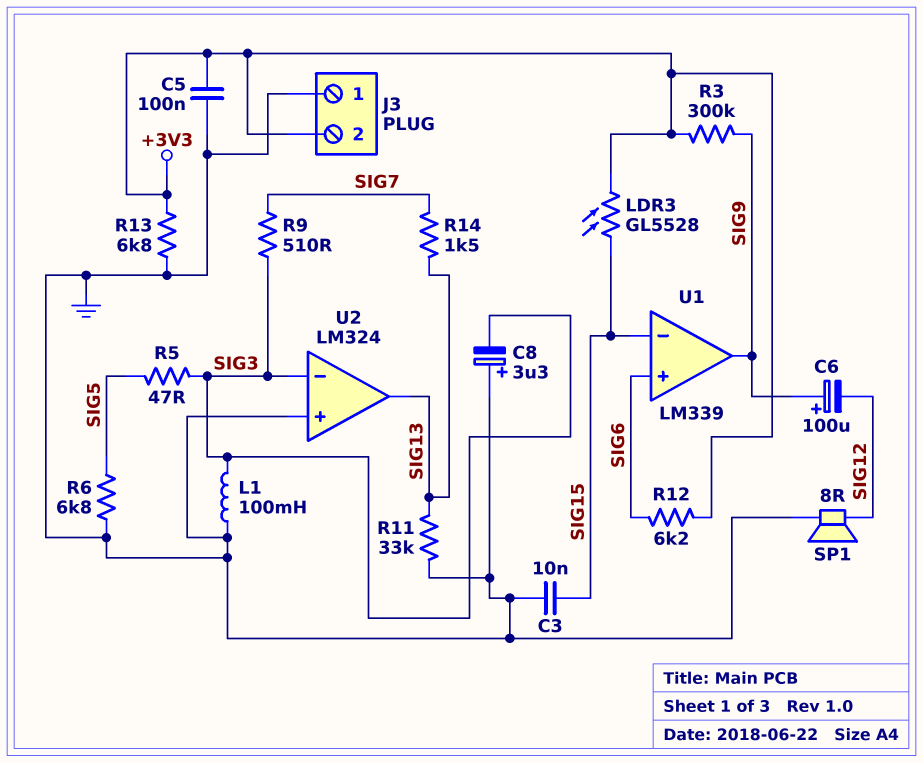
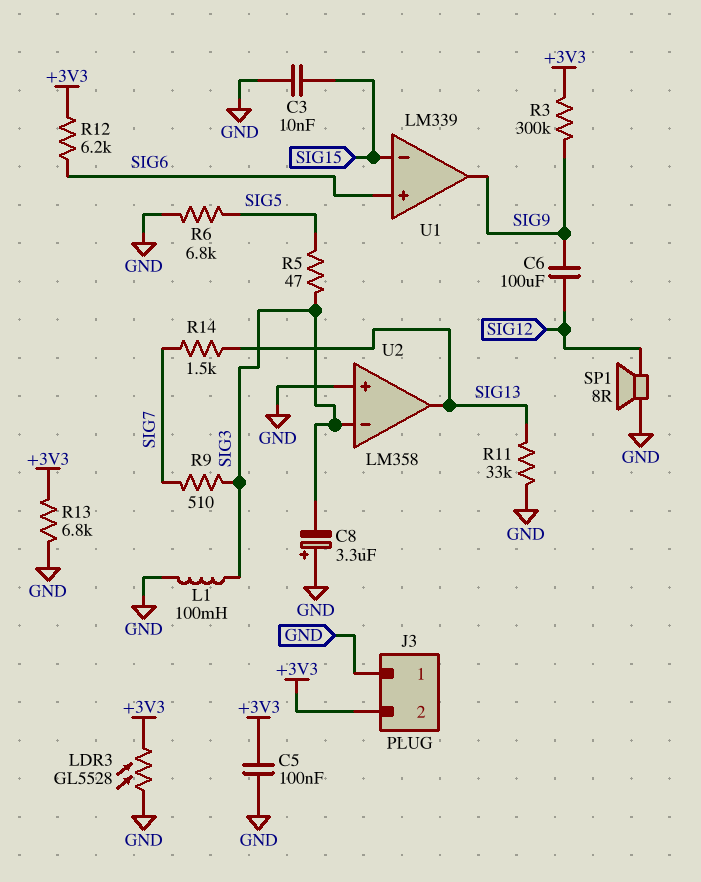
C6: 100uF (plus SIG9, minus SIG12) -> 100uF (SIG9, SIG12)
LDR3: GL5528 (+3V3, SIG15) -> GL5528 (+3V3, GND)
U2: LM324 -> LM358

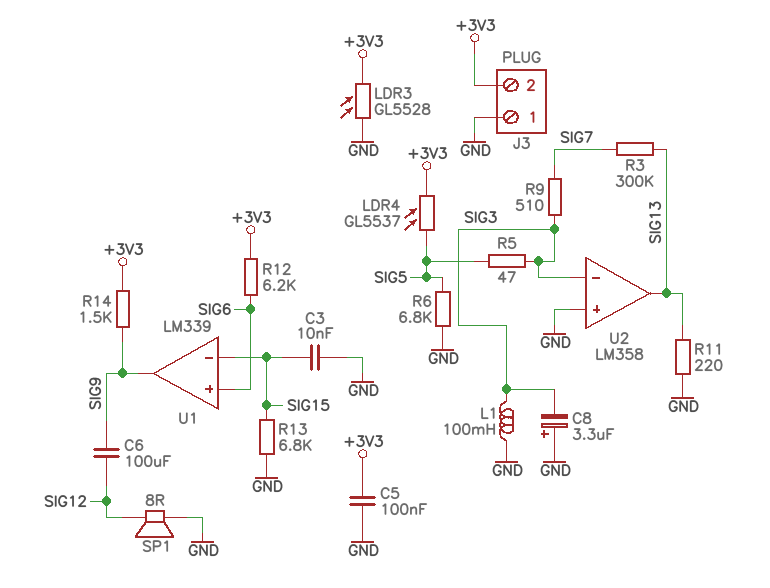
LDR4: none -> GL5537 (+3V3, SIG5)
R3: 300k (+3V3, SIG9) -> 300k (SIG7, SIG13)
R11: 33k (GND, SIG13) -> 220 (GND, SIG13)
R13: 6.8k (+3V3, GND) -> 6.8k (GND, SIG15)
R14: 1.5k (SIG7, SIG13) -> 1.5k (+3V3, SIG9)

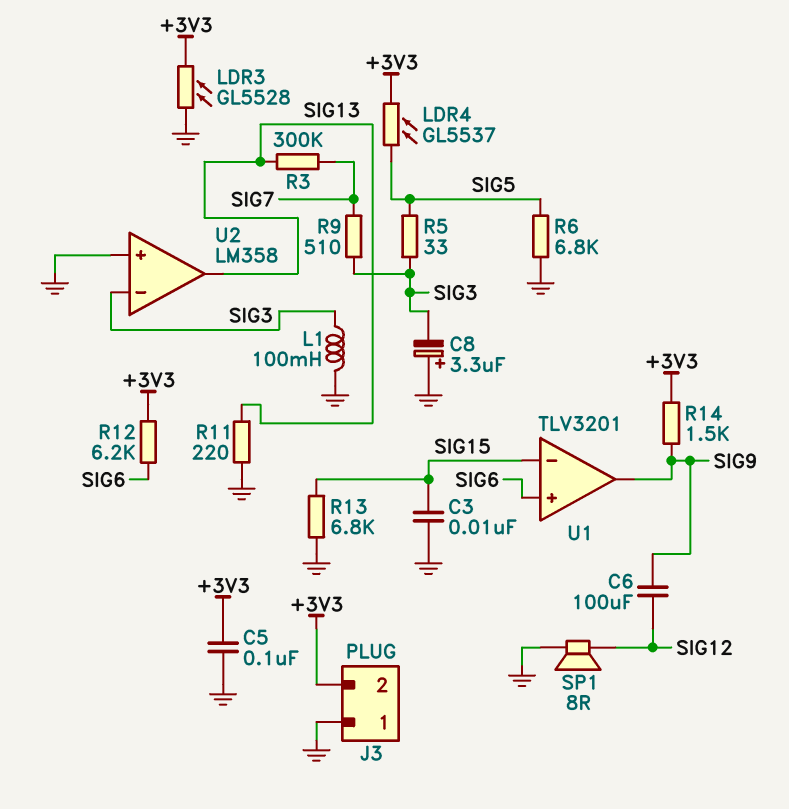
R5: 47 (SIG3, SIG5) -> 33 (SIG3, SIG5)
U1: LM339 -> TLV3201

